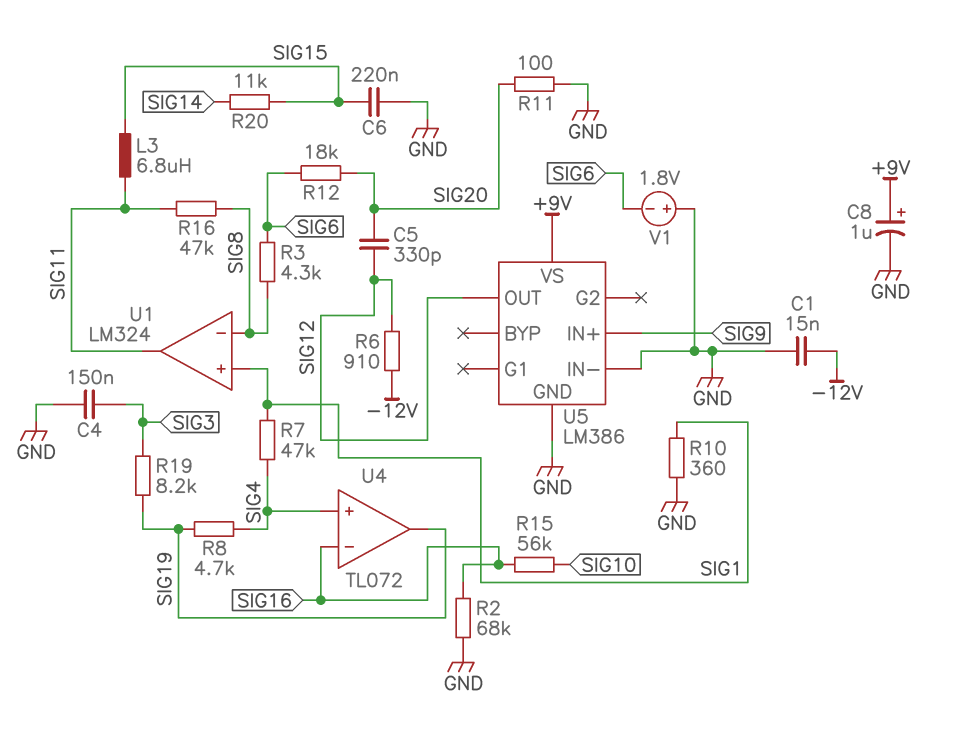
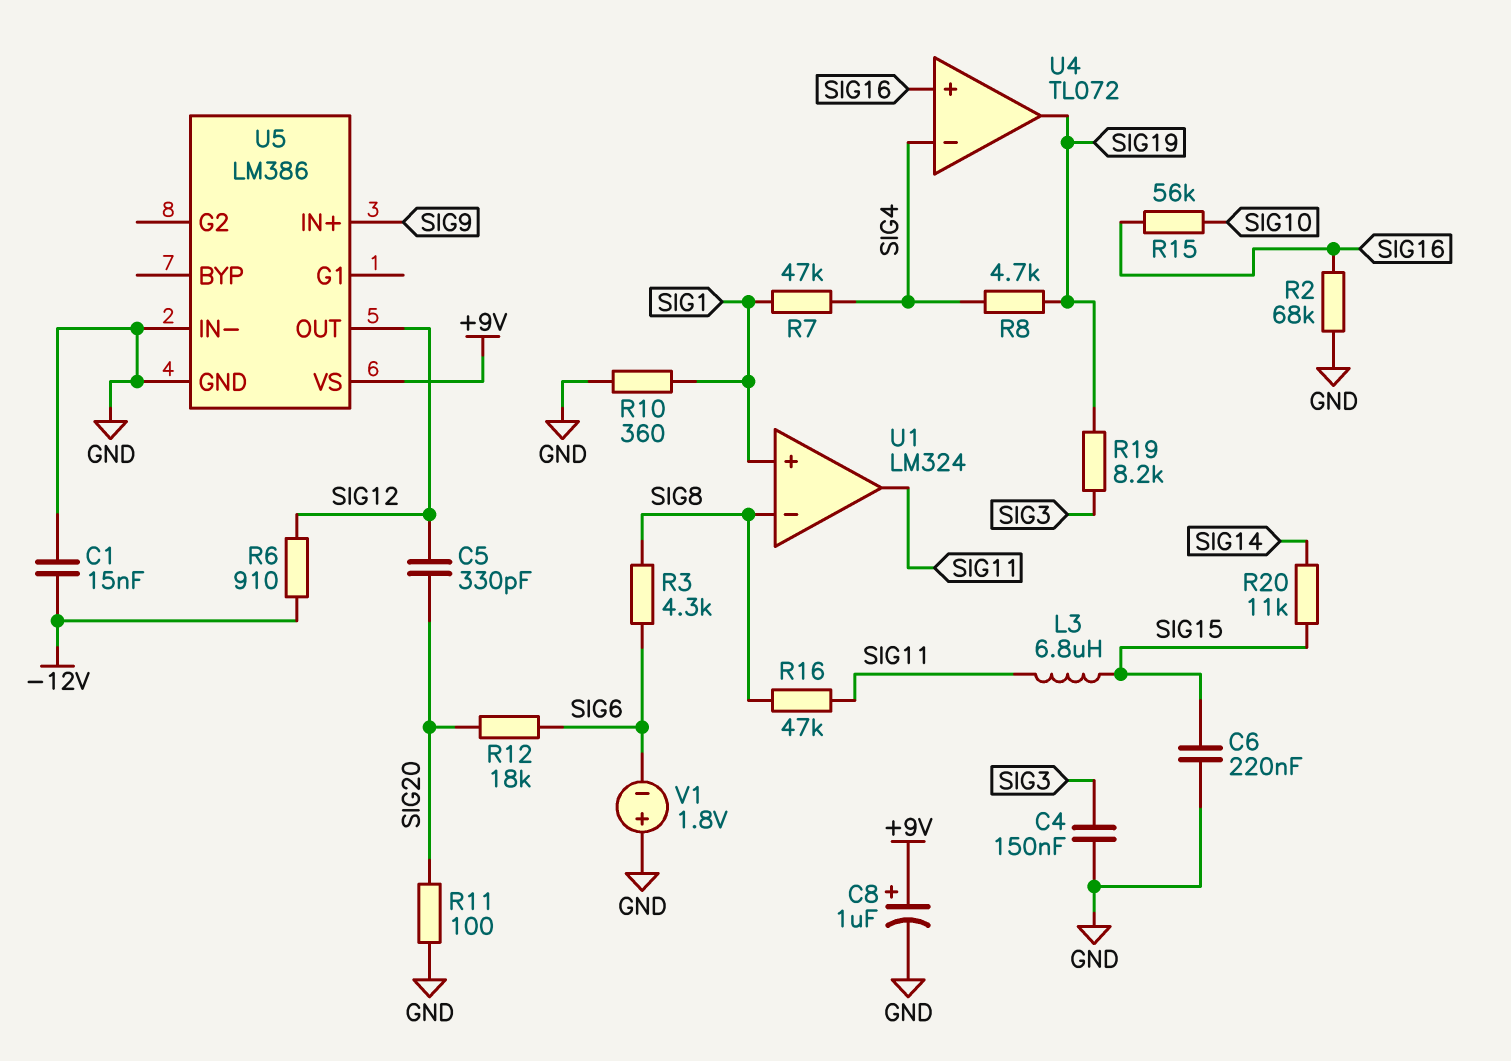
U4 pin in+: SIG4 -> SIG16
U4 pin in-: SIG16 -> SIG4

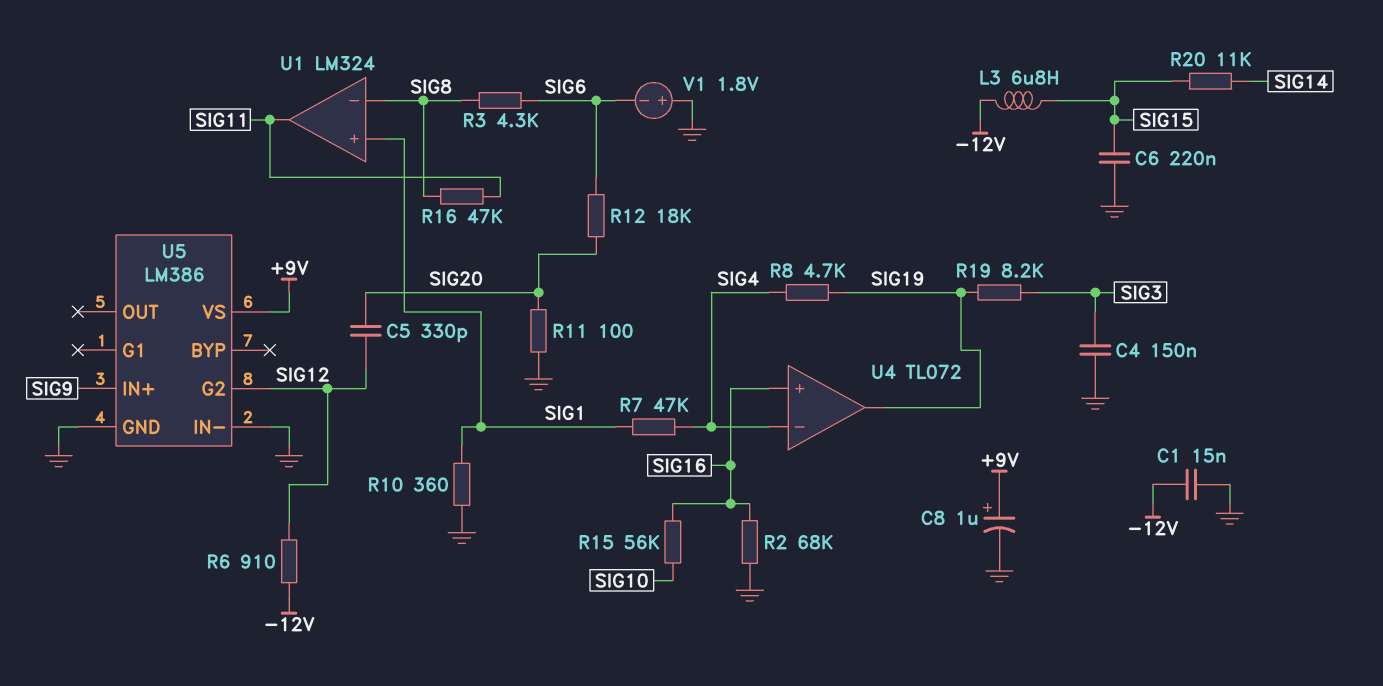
L3: 6.8uH (SIG11, SIG15) -> 6.8uH (-12V, SIG15)
U5 pin G2: none -> SIG12
U5 pin OUT: SIG12 -> none

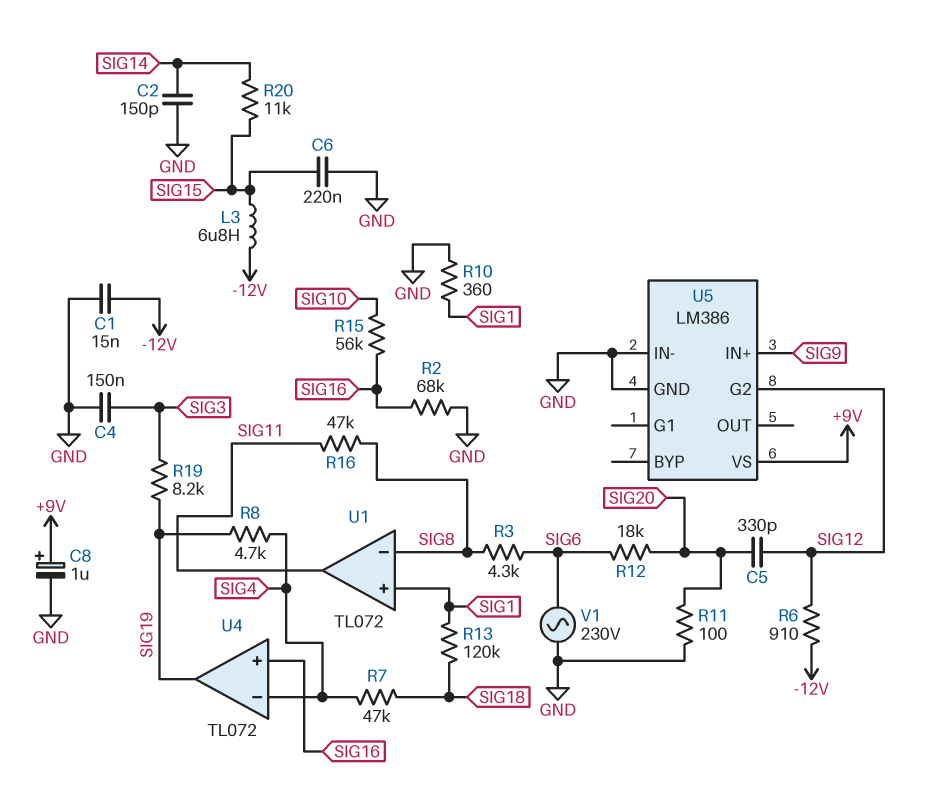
C2: none -> 150pF (GND, SIG14)
R7: 47k (SIG1, SIG4) -> 47k (SIG4, SIG18)
R13: none -> 120k (SIG1, SIG18)
U1: LM324 -> TL072
V1: 1.8V (plus GND, minus SIG6) -> AC 230V (GND, SIG6)

